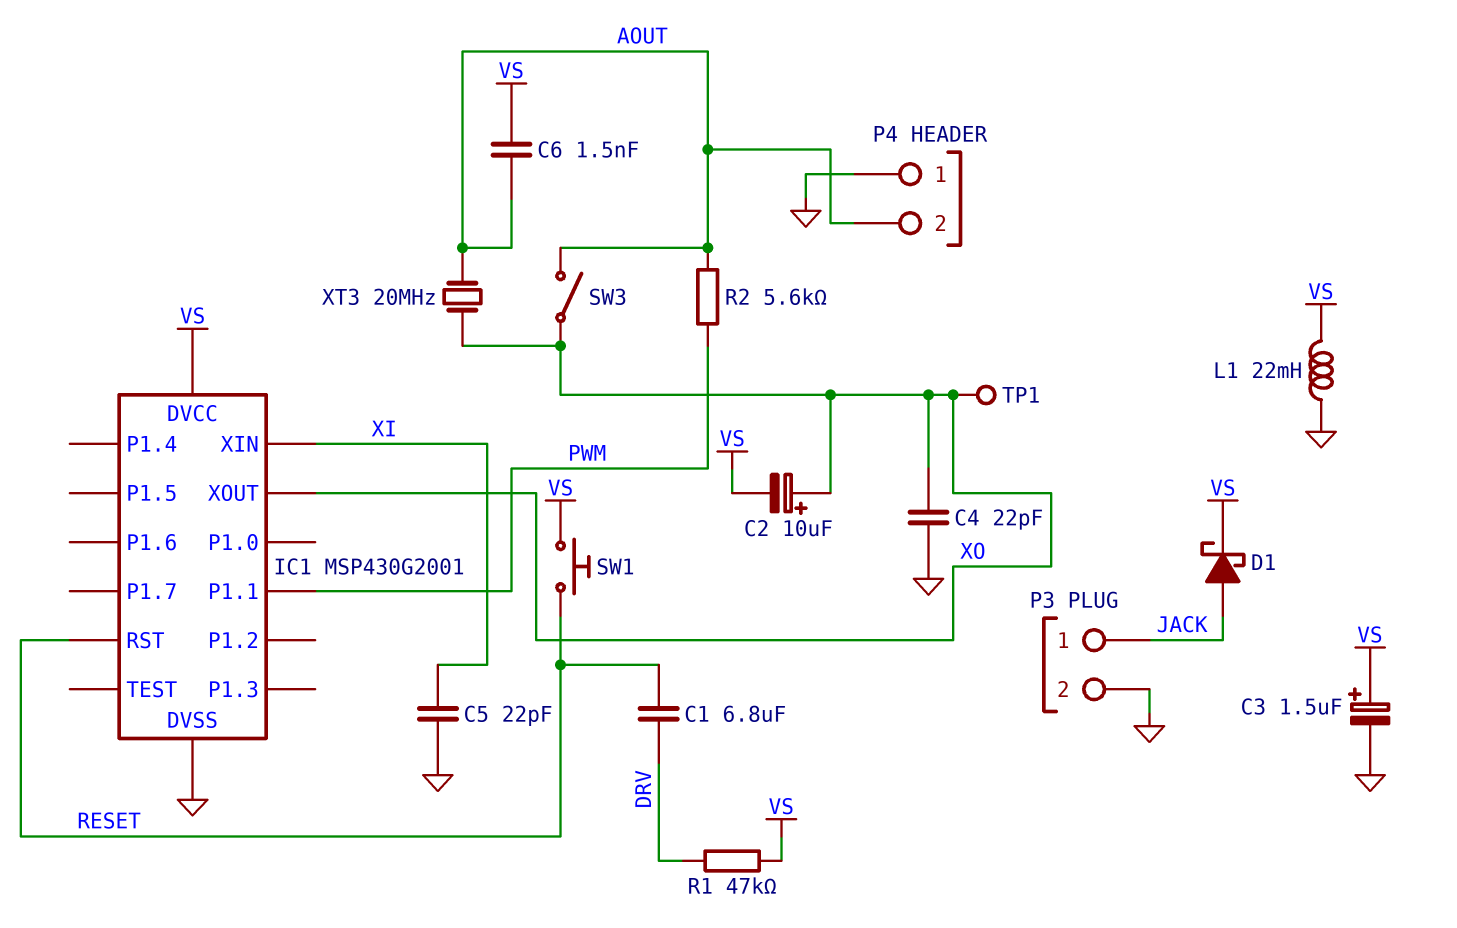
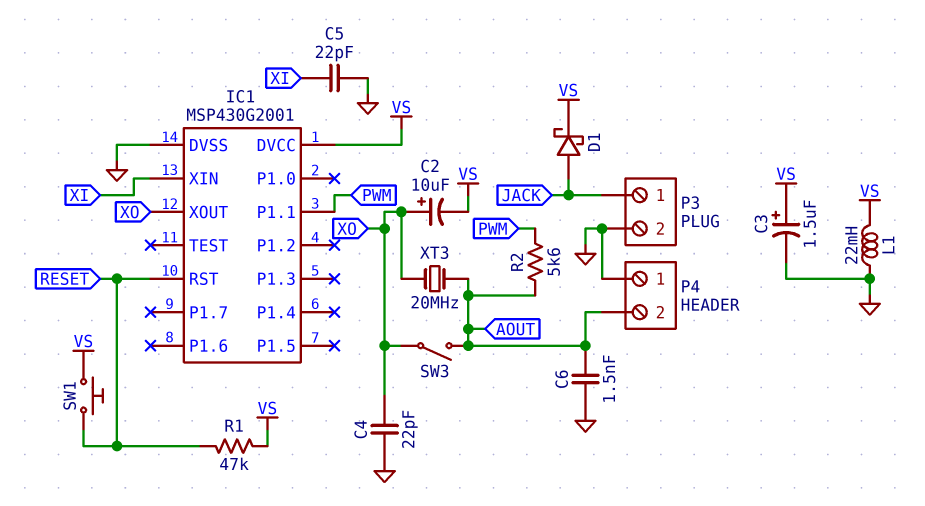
C1: 6.8uF (DRV, RESET) -> none
C6: 1.5nF (AOUT, VS) -> 1.5nF (AOUT, GND)
R1: 47k (DRV, VS) -> 47k (RESET, VS)
TP1: test point (XO) -> none

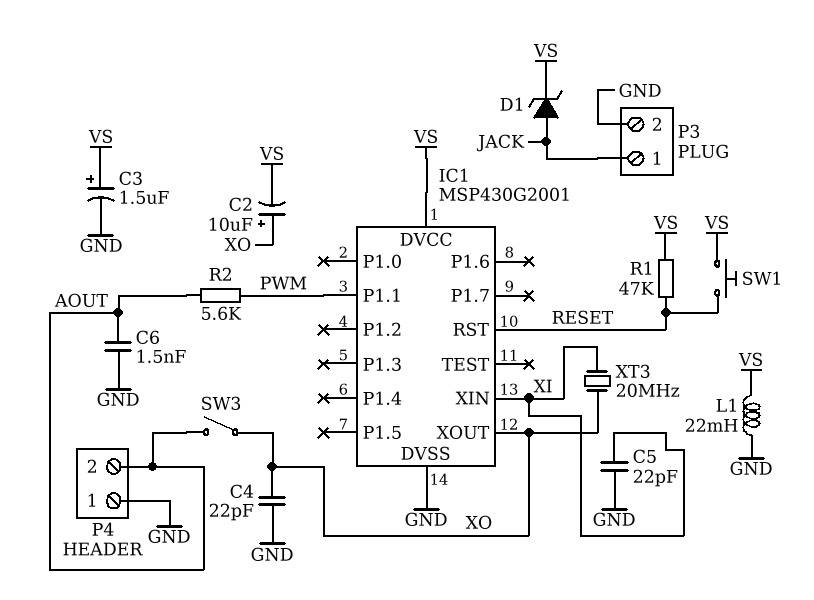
D1: schottky (A JACK, K VS) -> zener (A JACK, K VS)
XT3: 20MHz (AOUT, XO) -> 20MHz (XI, XO)

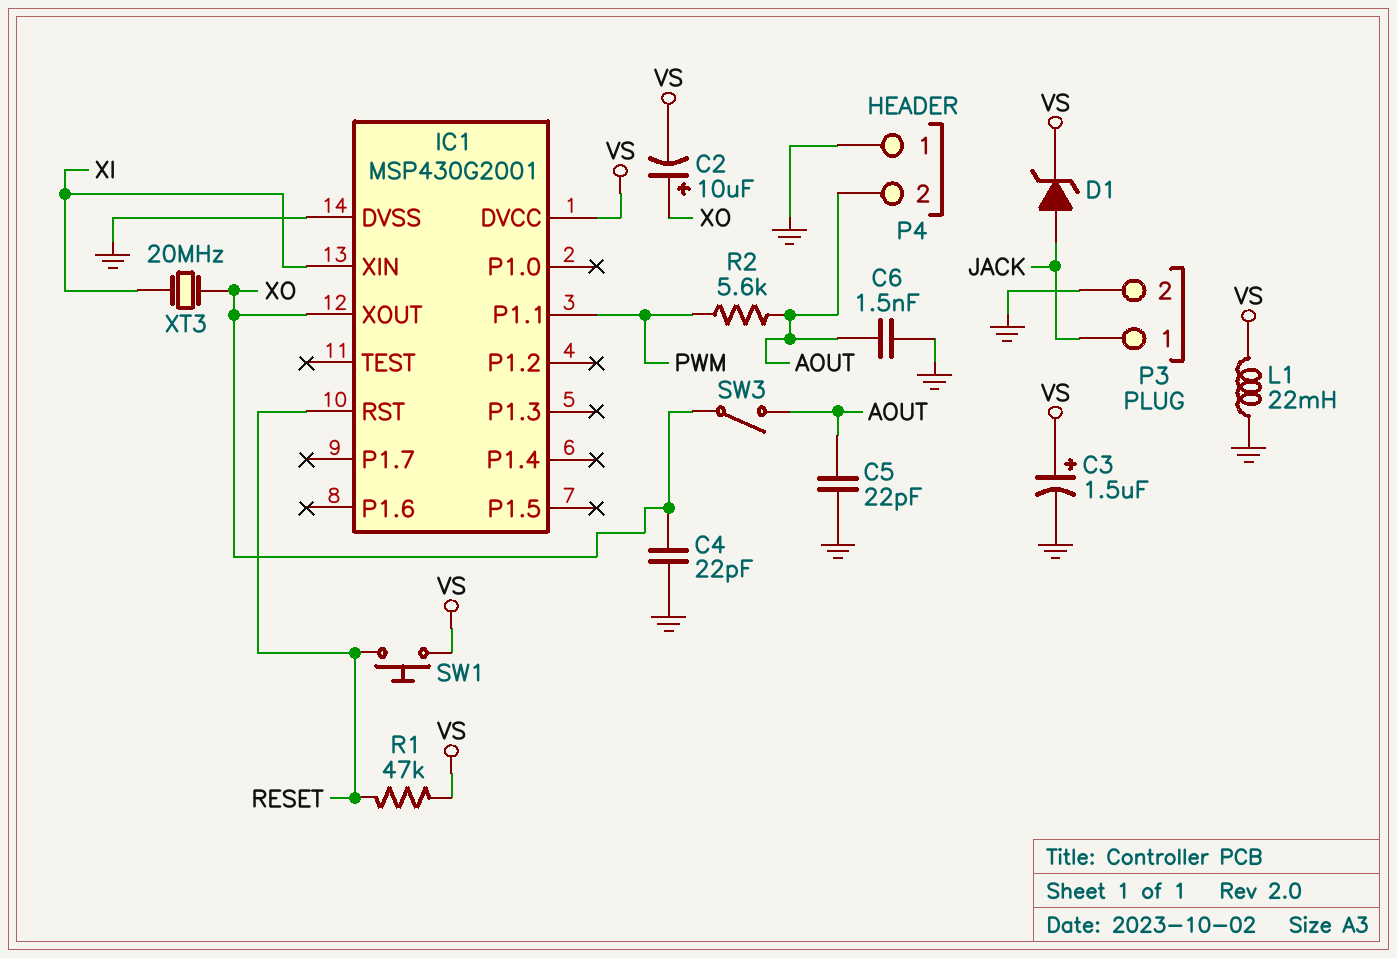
C5: 22pF (GND, XI) -> 22pF (AOUT, GND)

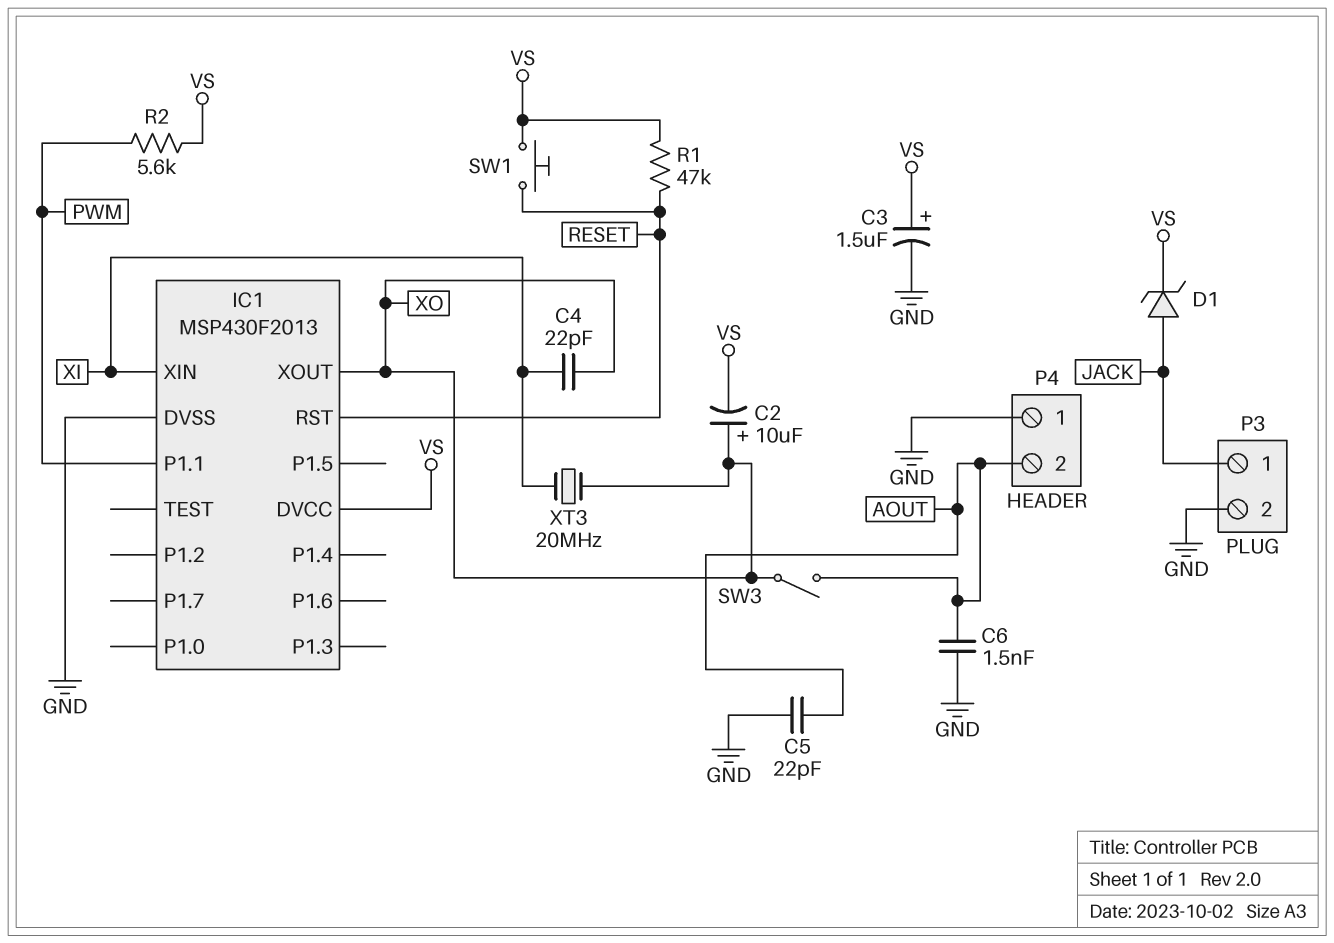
C4: 22pF (GND, XO) -> 22pF (XI, XO)
IC1: MSP430G2001 -> MSP430F2013
L1: 22mH (GND, VS) -> none
R2: 5.6k (AOUT, PWM) -> 5.6k (PWM, VS)

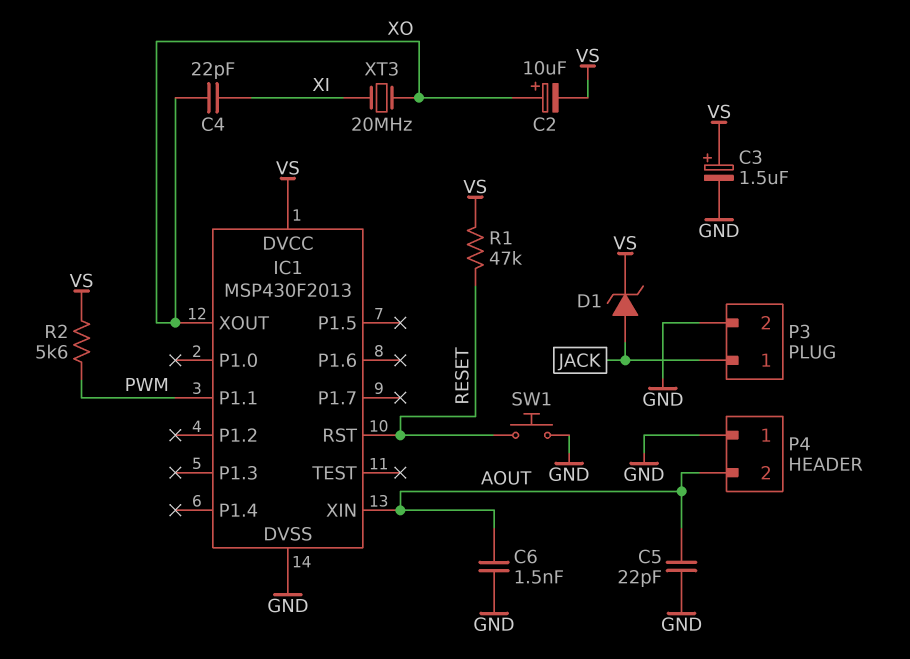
IC1 pin XIN: XI -> AOUT
SW1: button (RESET, VS) -> button (GND, RESET)
SW3: switch (AOUT, XO) -> none

